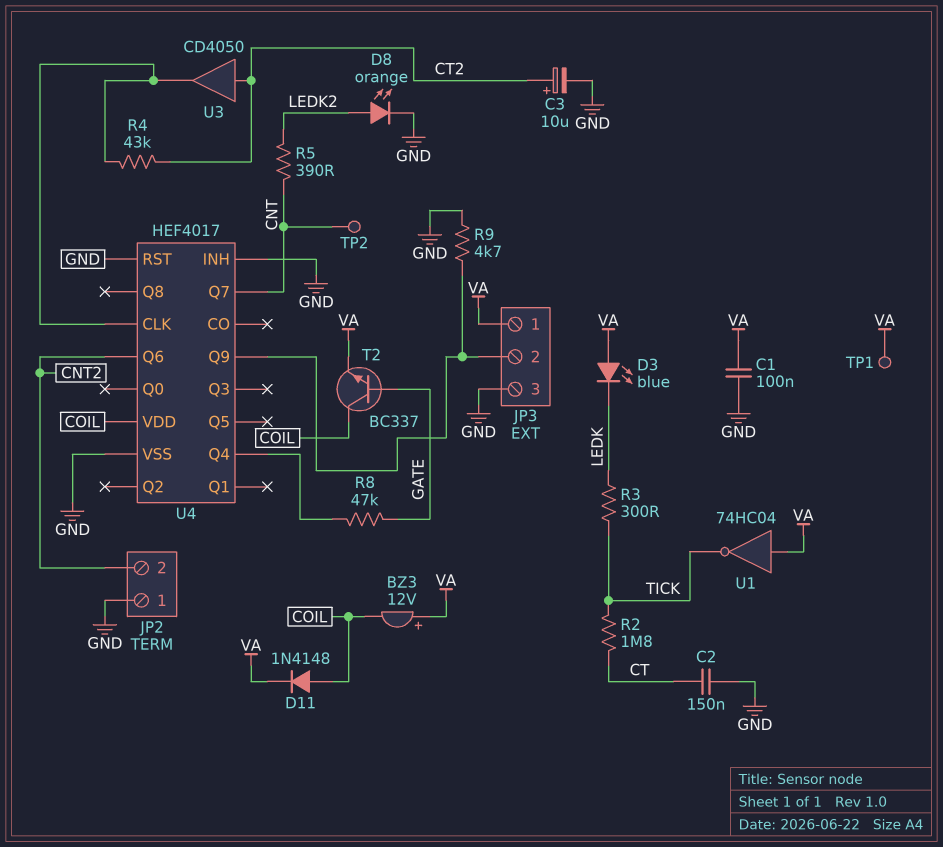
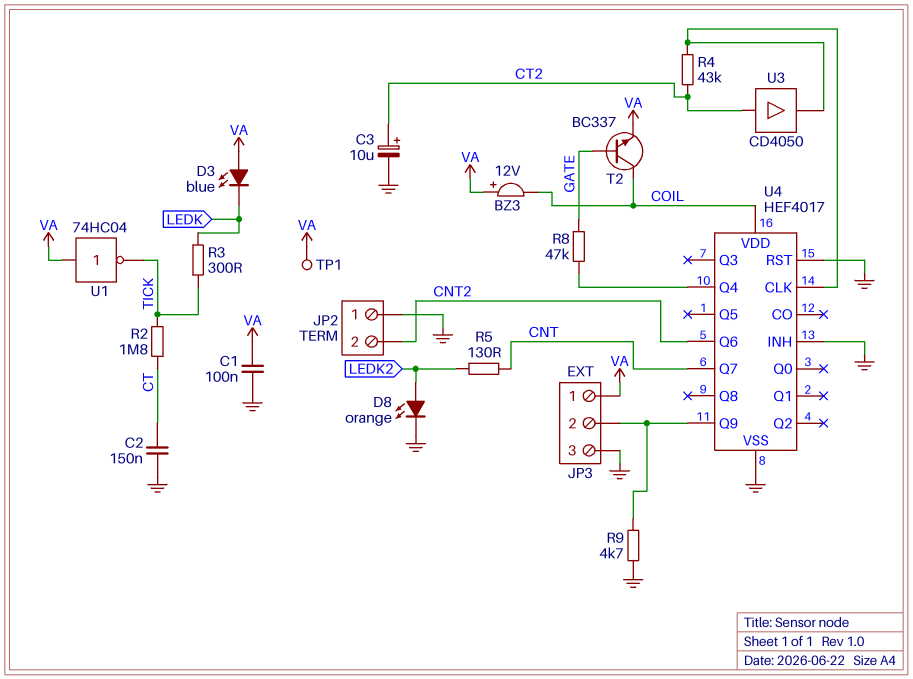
D11: diode 1N4148 (A COIL, K VA) -> none
R5: 390 (CNT, LEDK2) -> 130 (CNT, LEDK2)
TP2: test point (CNT) -> none

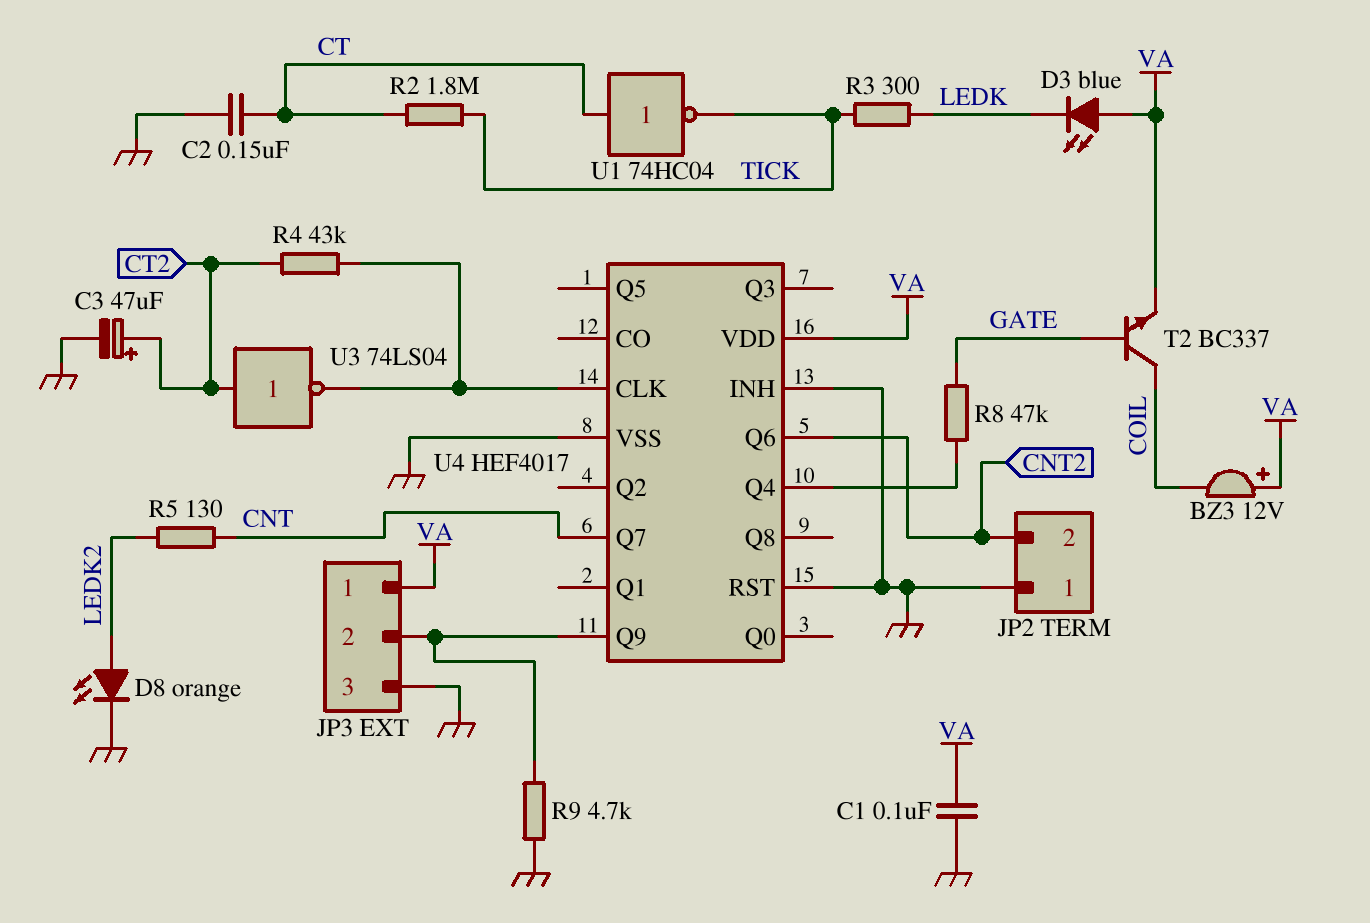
C3: 10uF (plus CT2, minus GND) -> 47uF (plus CT2, minus GND)
TP1: test point (VA) -> none
U1: NOT 74HC04 (in VA, out TICK) -> NOT 74HC04 (in CT, out TICK)
U3: buffer CD4050 (in CT2, out U4/CLK) -> NOT 74LS04 (in CT2, out U4/CLK)
U4 pin VDD: COIL -> VA

